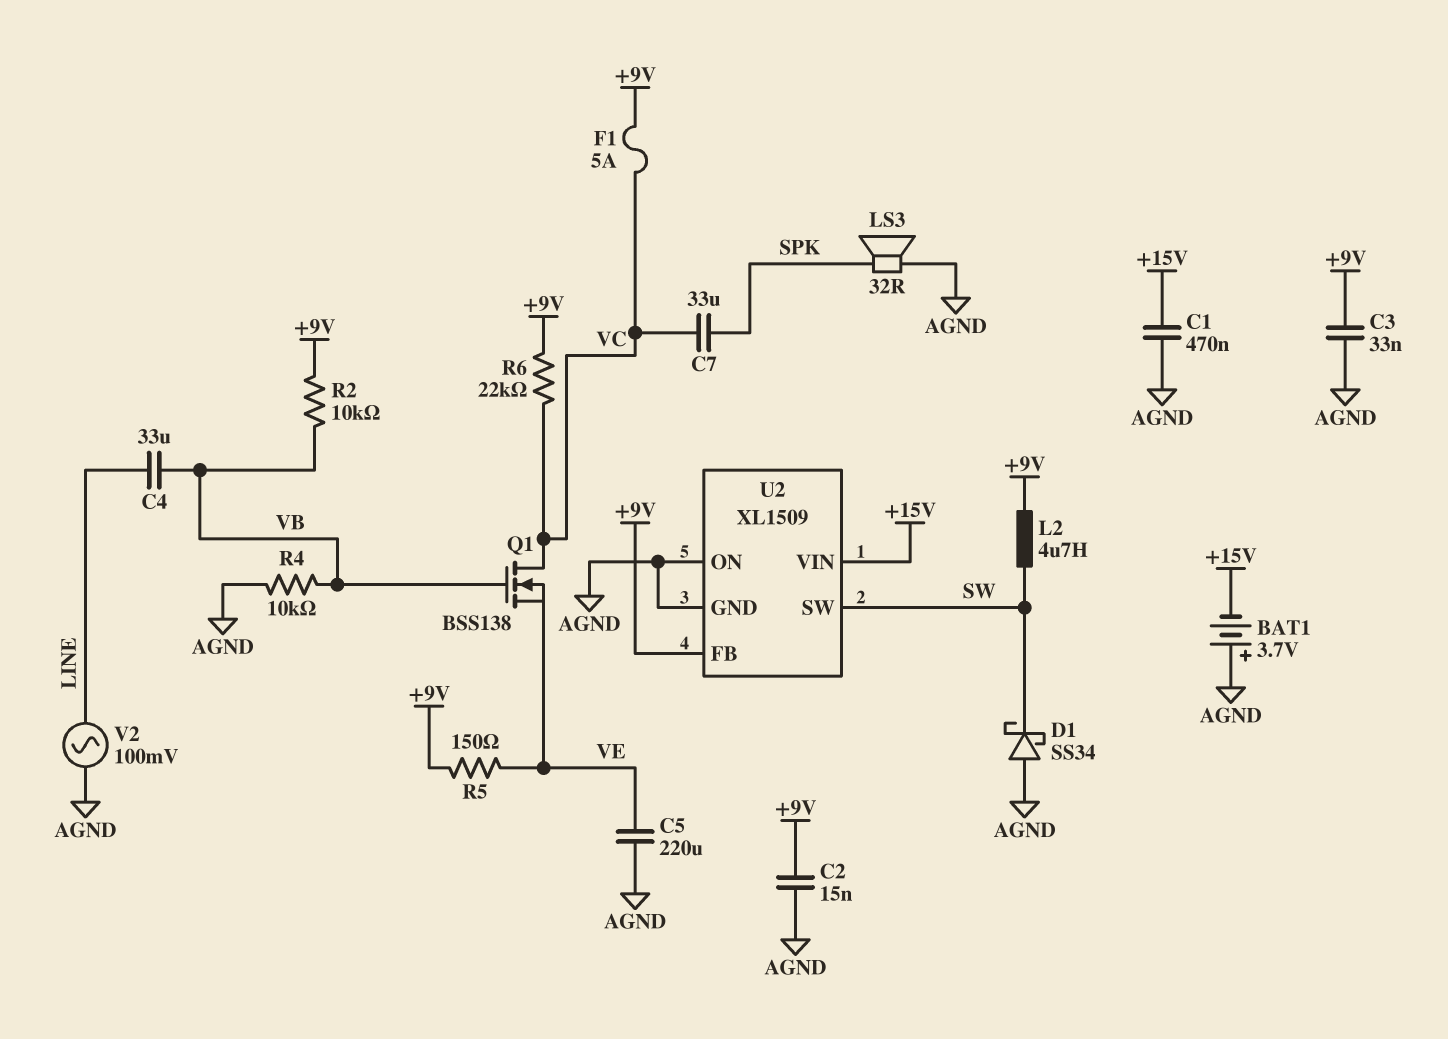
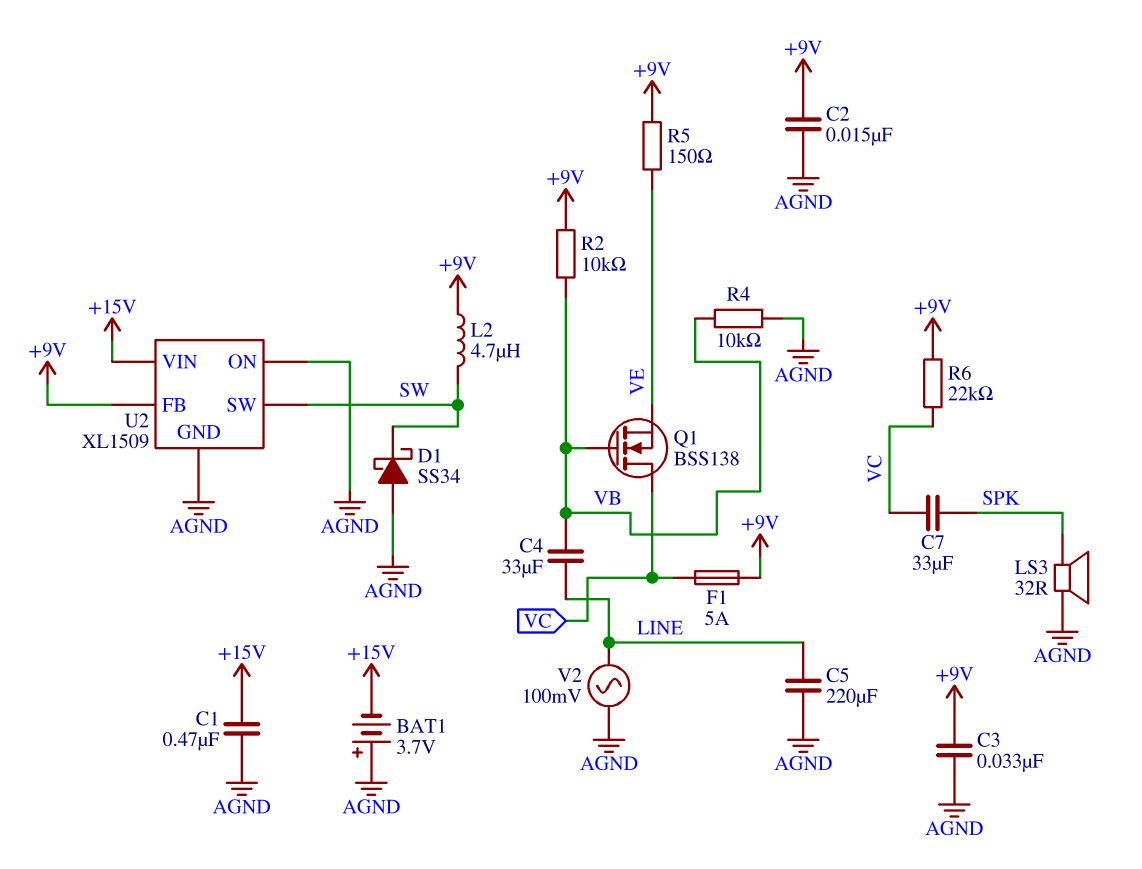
C5: 220uF (AGND, VE) -> 220uF (AGND, LINE)

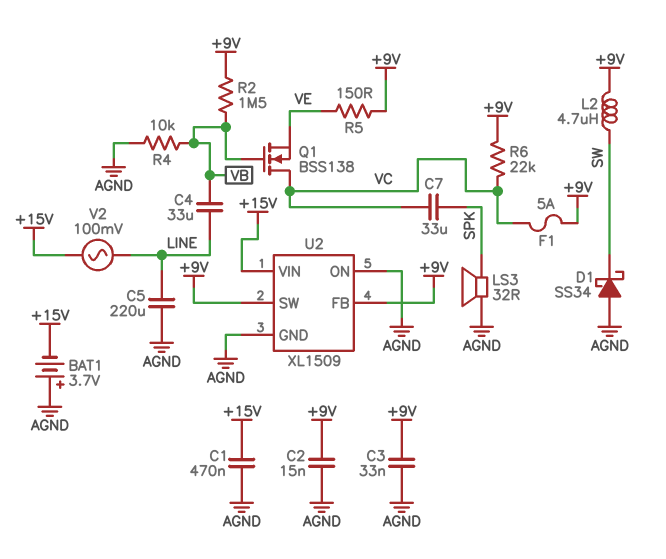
R2: 10k (+9V, VB) -> 1.5M (+9V, VB)
U2 pin SW: SW -> +9V
V2: AC 100mV (AGND, LINE) -> AC 100mV (+15V, LINE)

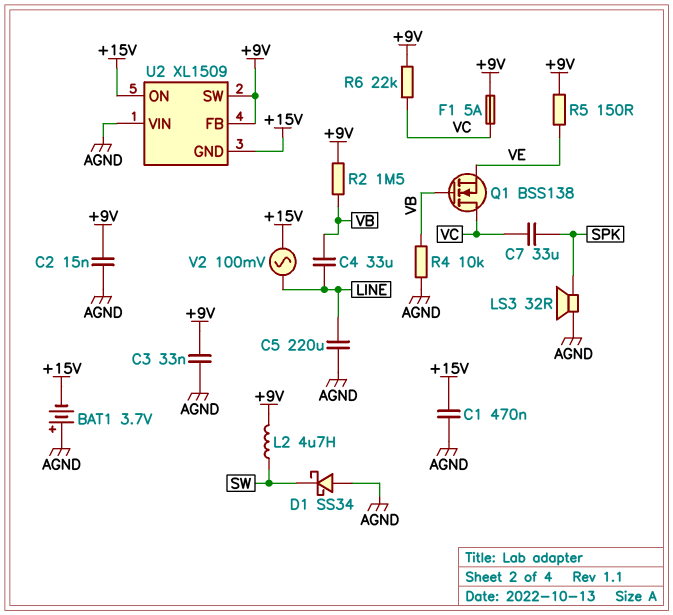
U2 pin GND: AGND -> +15V
U2 pin ON: AGND -> +15V
U2 pin VIN: +15V -> AGND

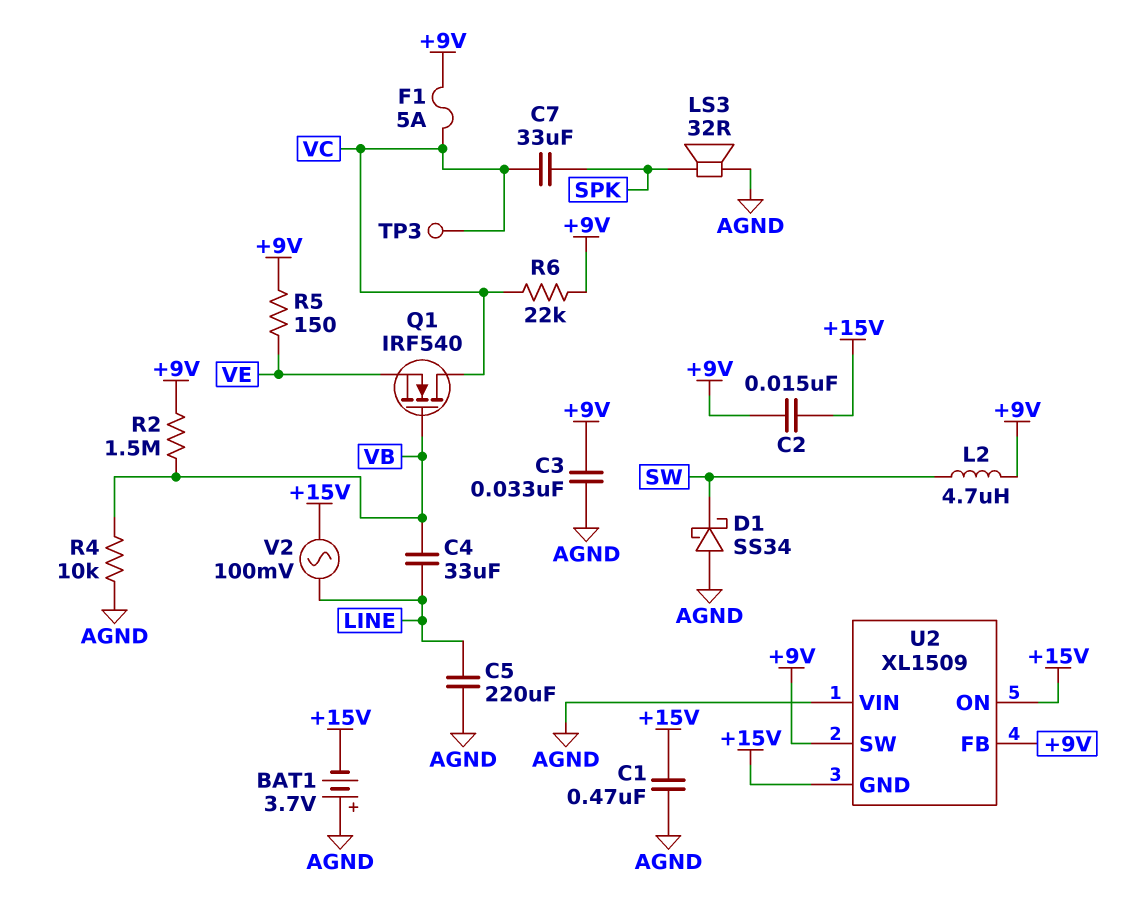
C2: 15nF (+9V, AGND) -> 15nF (+9V, +15V)
Q1: NMOS BSS138 (G VB, D VC, S VE) -> NMOS IRF540 (G VB, D VC, S VE)
TP3: none -> test point (VC)

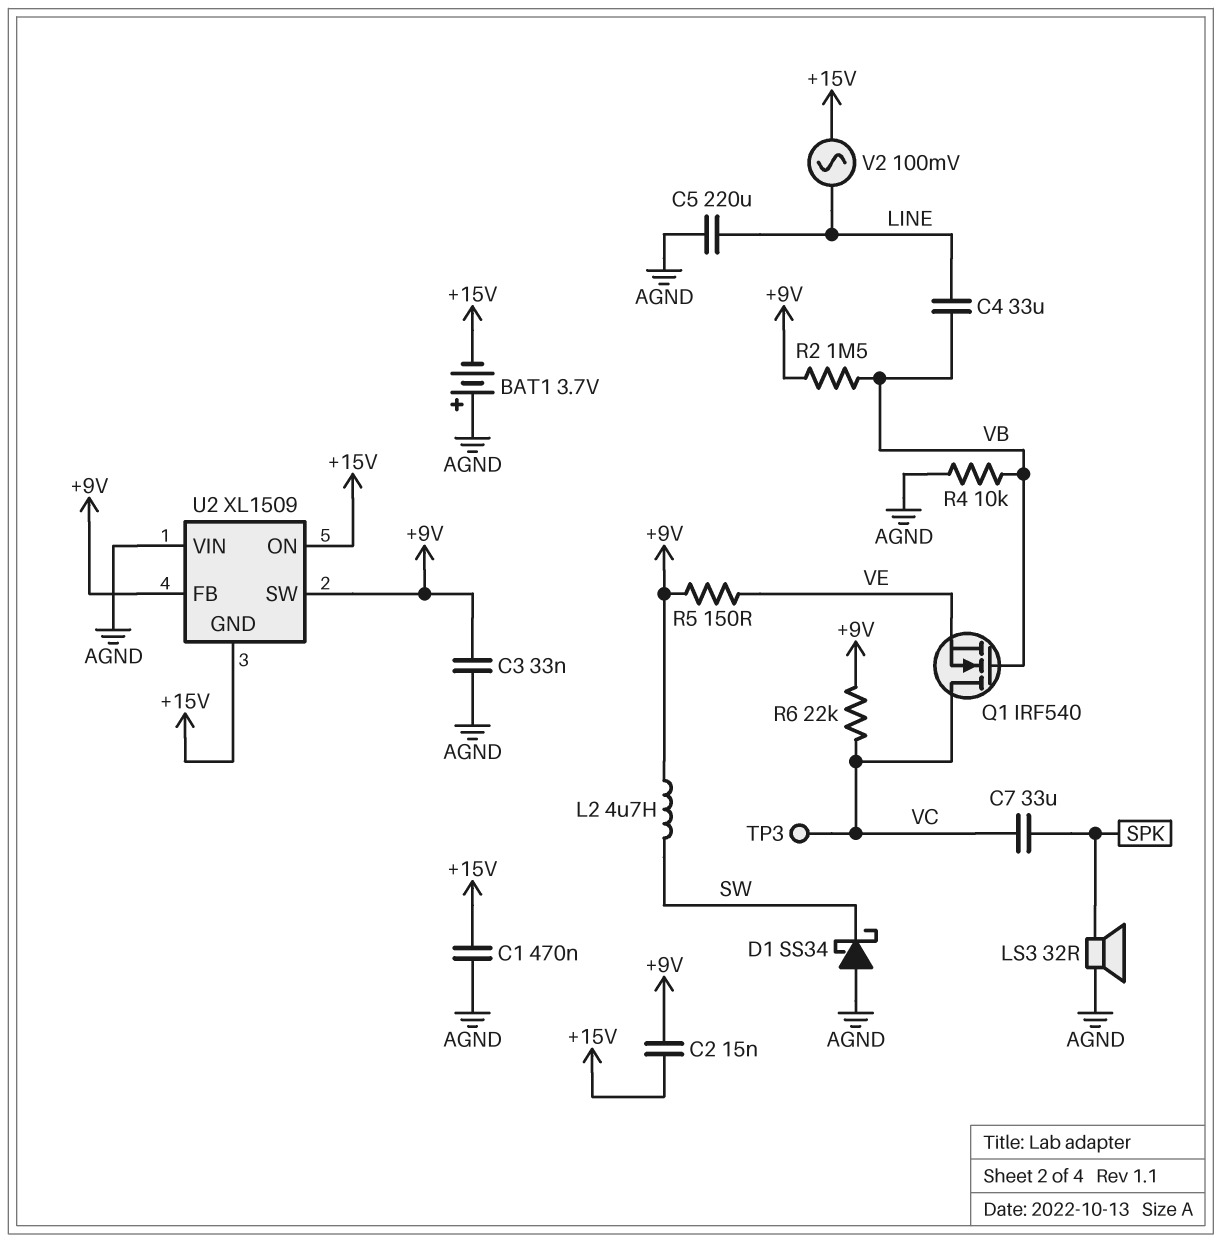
F1: 5A (+9V, VC) -> none

